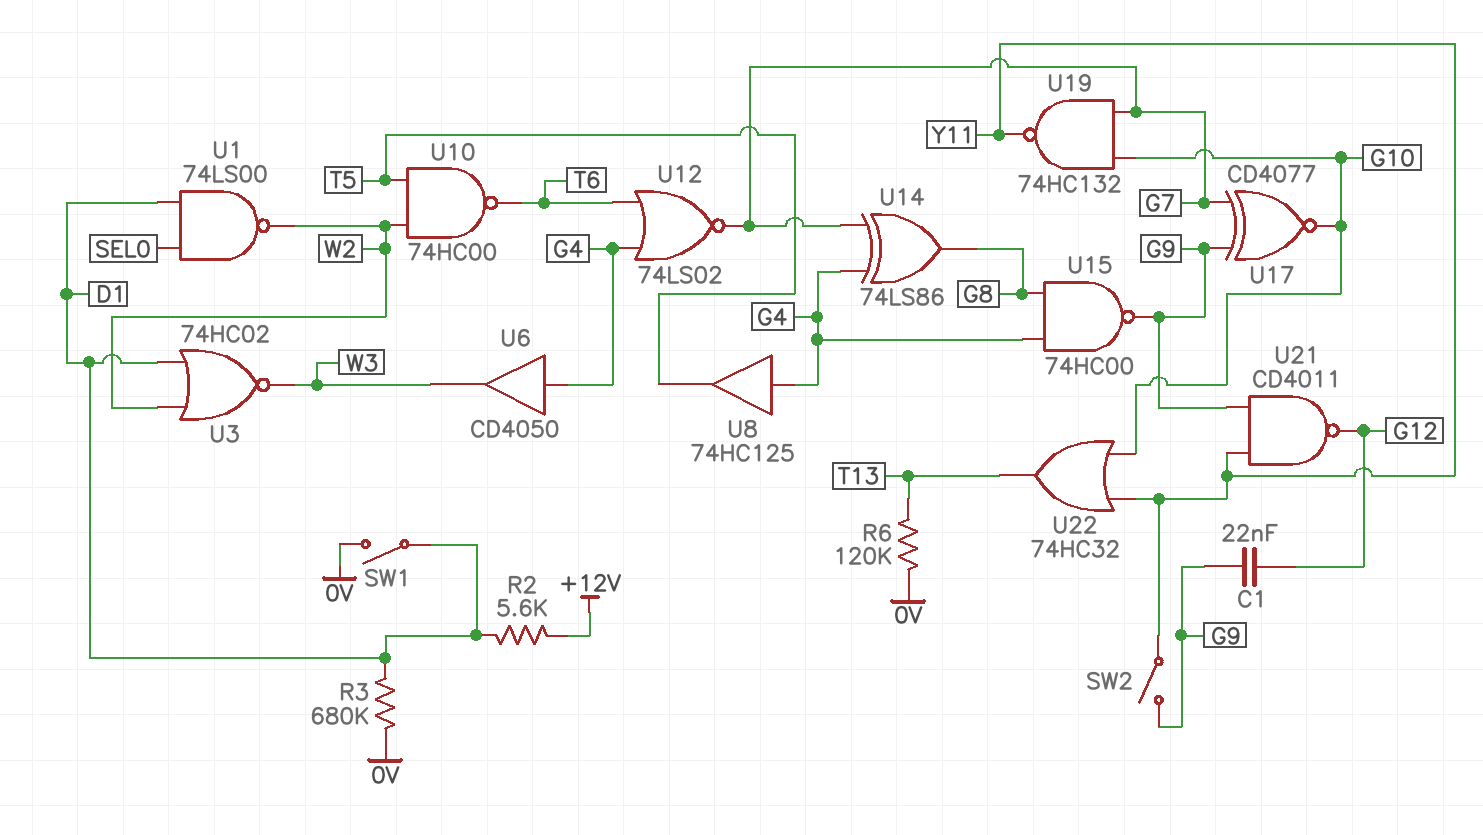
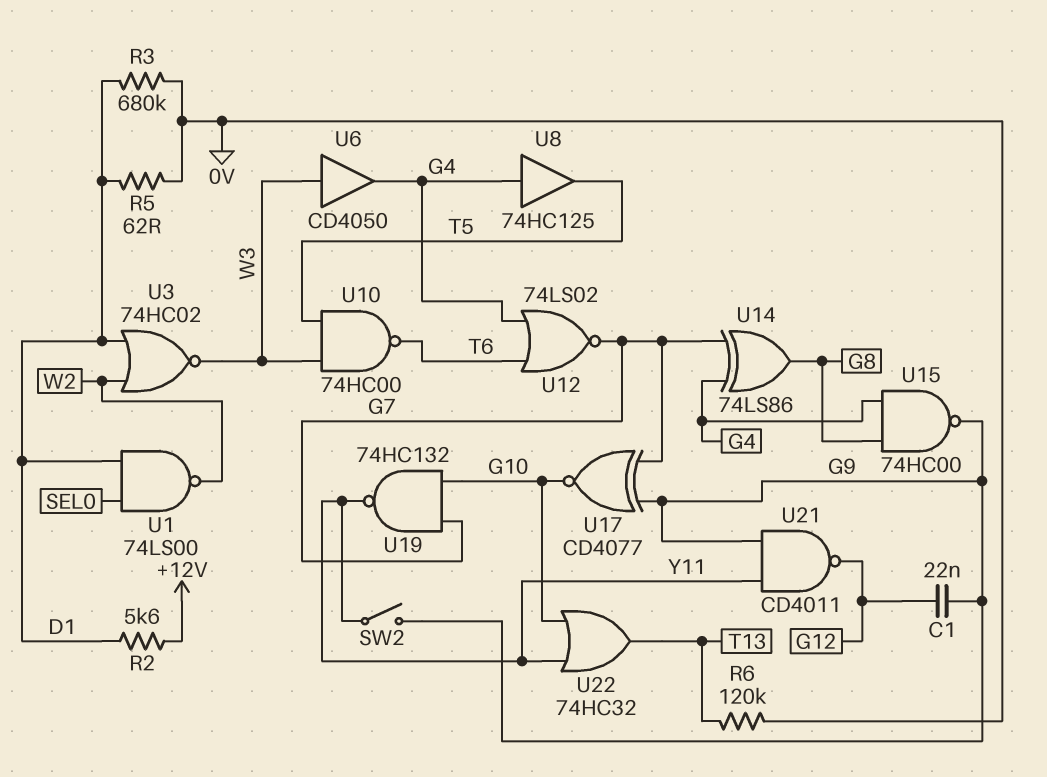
R5: none -> 62 (0V, D1)
SW1: switch (0V, D1) -> none
U6: buffer CD4050 (in G4, out W3) -> buffer CD4050 (in W3, out G4)
U10: NAND 74HC00 (in T5, in W2, out T6) -> NAND 74HC00 (in T5, in W3, out T6)

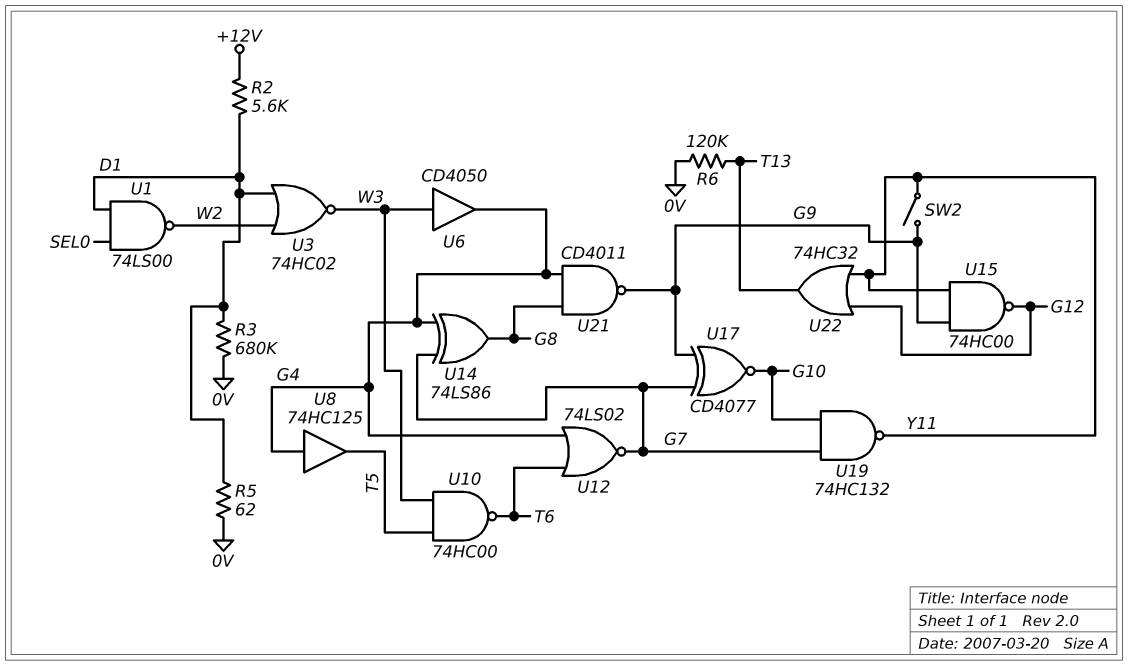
C1: 22nF (G9, G12) -> none
U15: NAND 74HC00 (in G4, in G8, out G9) -> NAND 74HC00 (in G9, in Y11, out G12)
U21: NAND CD4011 (in G9, in Y11, out G12) -> NAND CD4011 (in G4, in G8, out G9)
U22: OR 74HC32 (in G10, in Y11, out T13) -> OR 74HC32 (in G12, in Y11, out T13)

